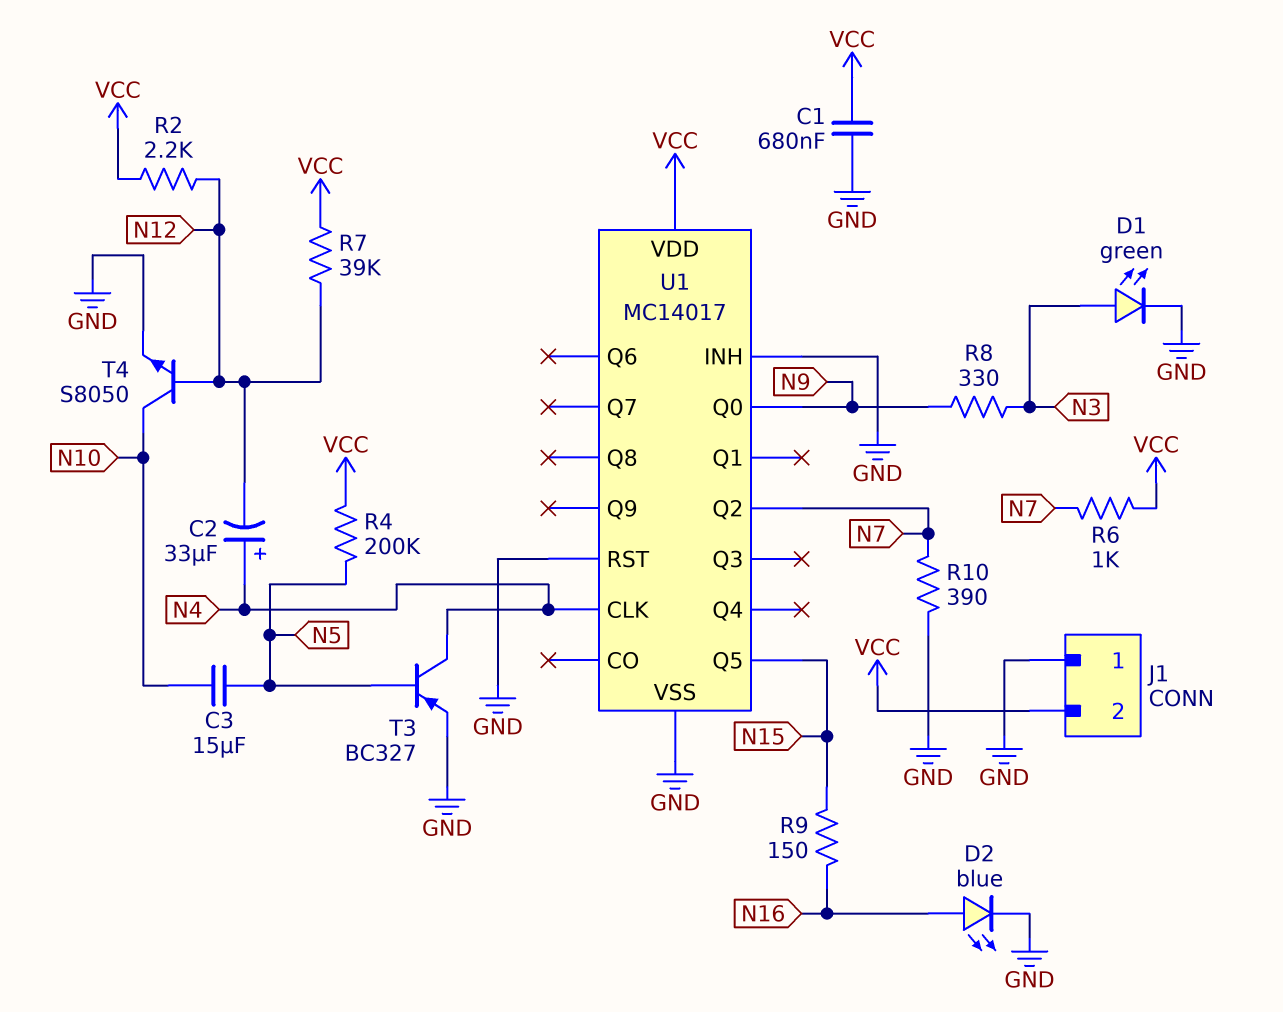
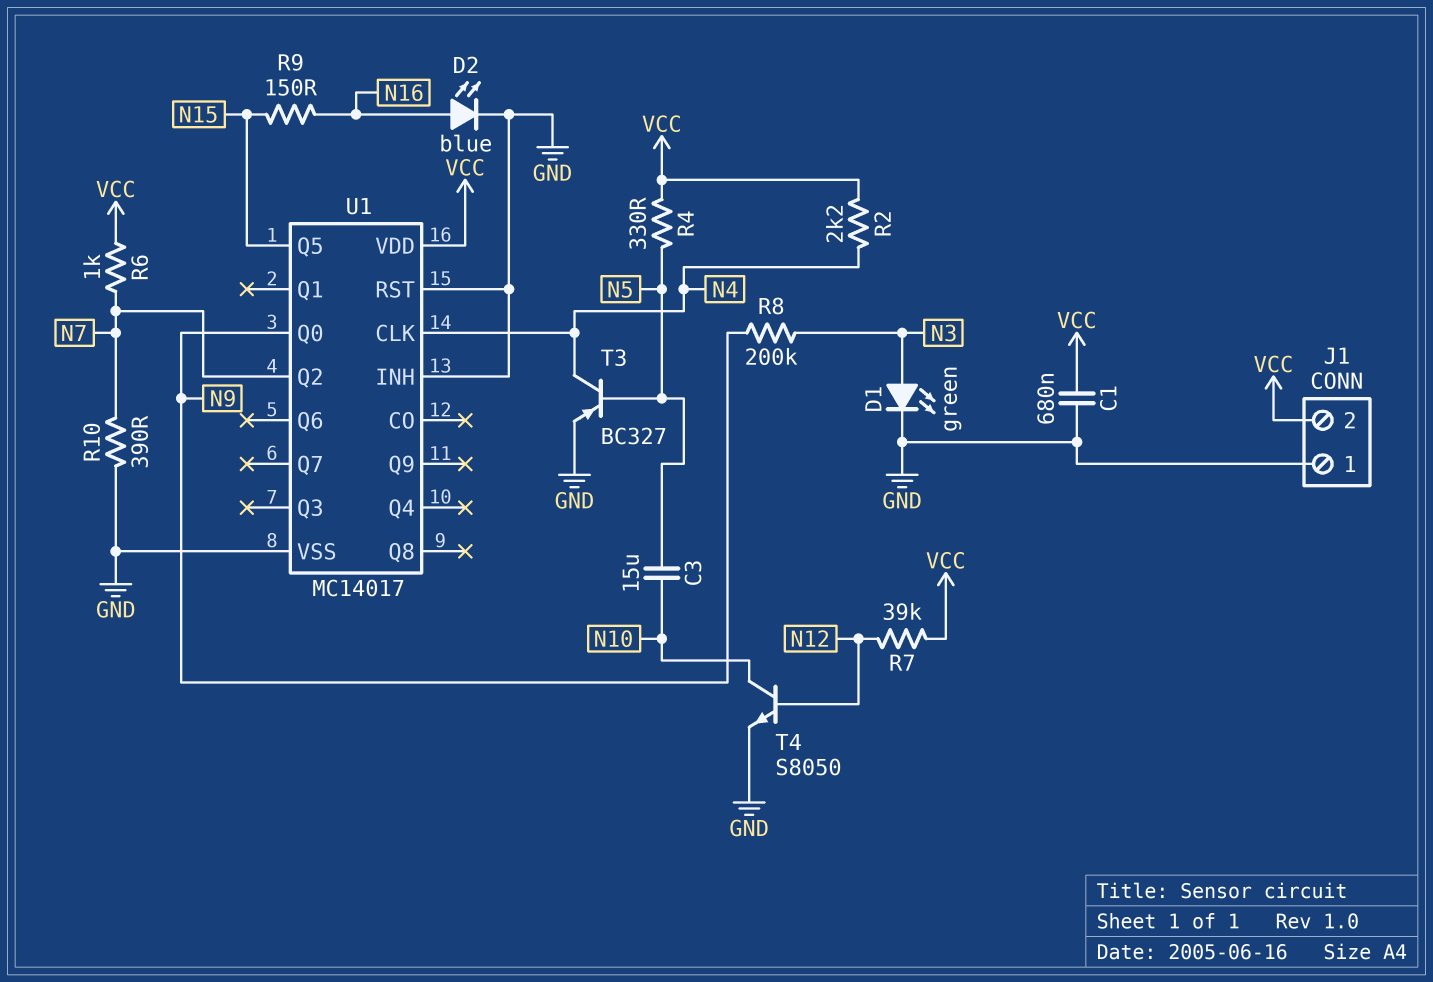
C2: 33uF (plus N4, minus N12) -> none
R2: 2.2k (N12, VCC) -> 2.2k (N4, VCC)
R4: 200k (N5, VCC) -> 330 (N5, VCC)
R8: 330 (N3, N9) -> 200k (N3, N9)

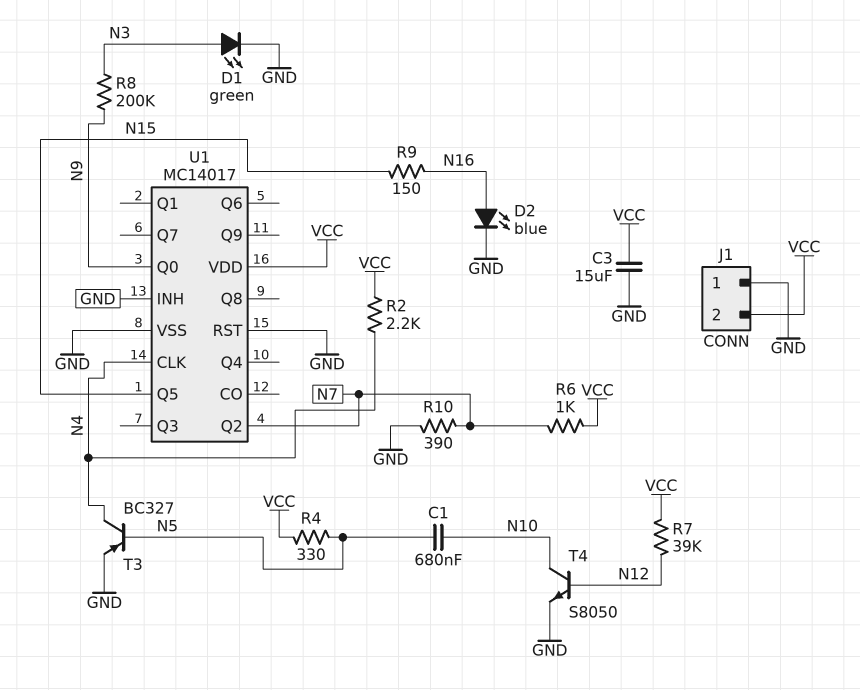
C1: 680nF (GND, VCC) -> 680nF (N5, N10)
C3: 15uF (N5, N10) -> 15uF (GND, VCC)

